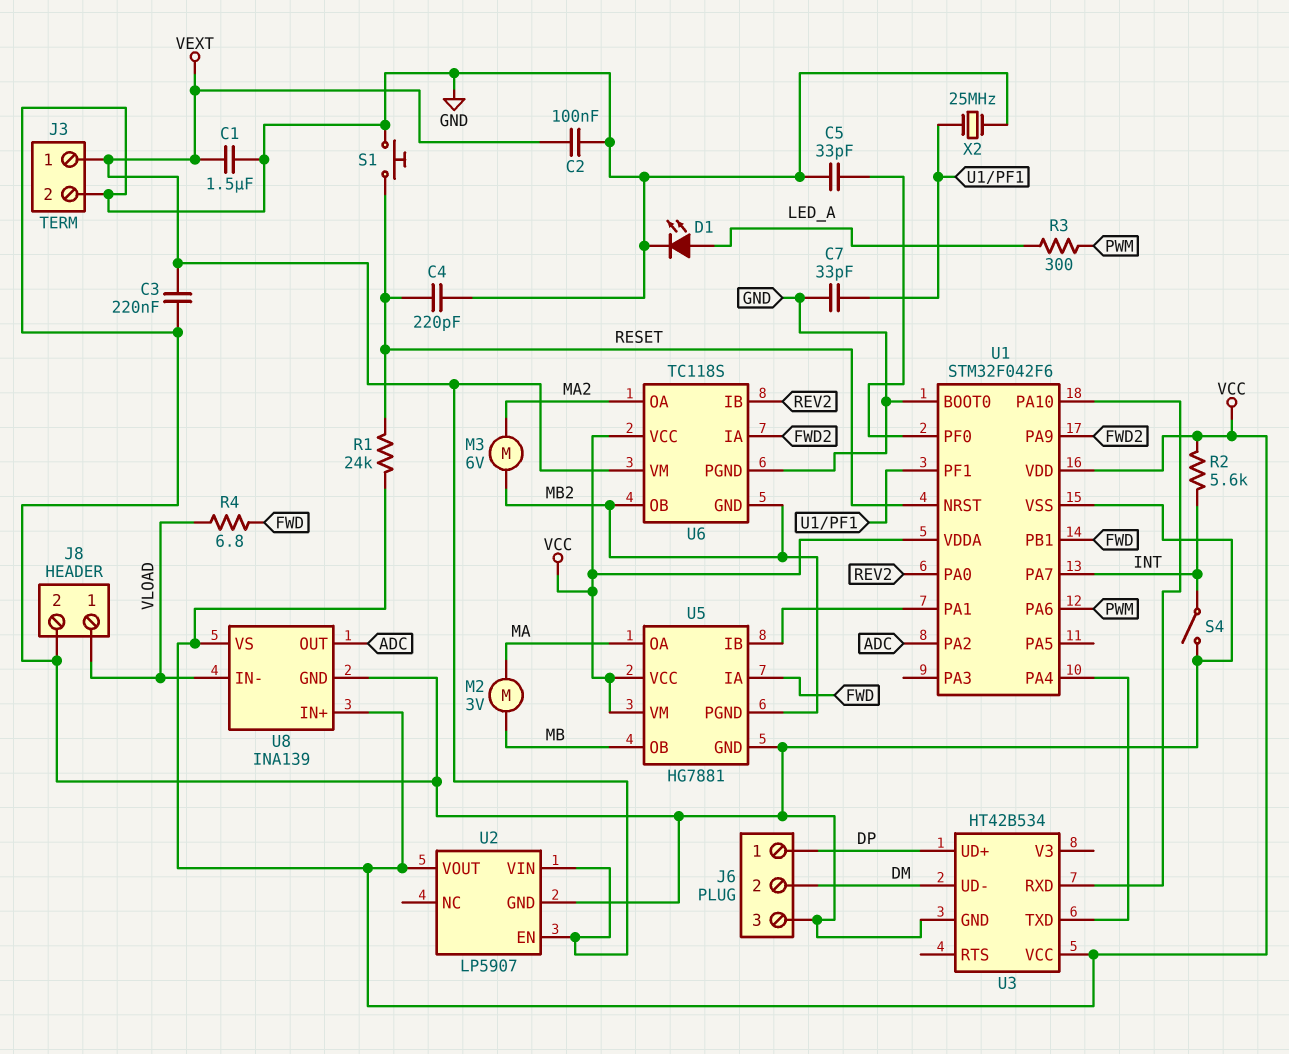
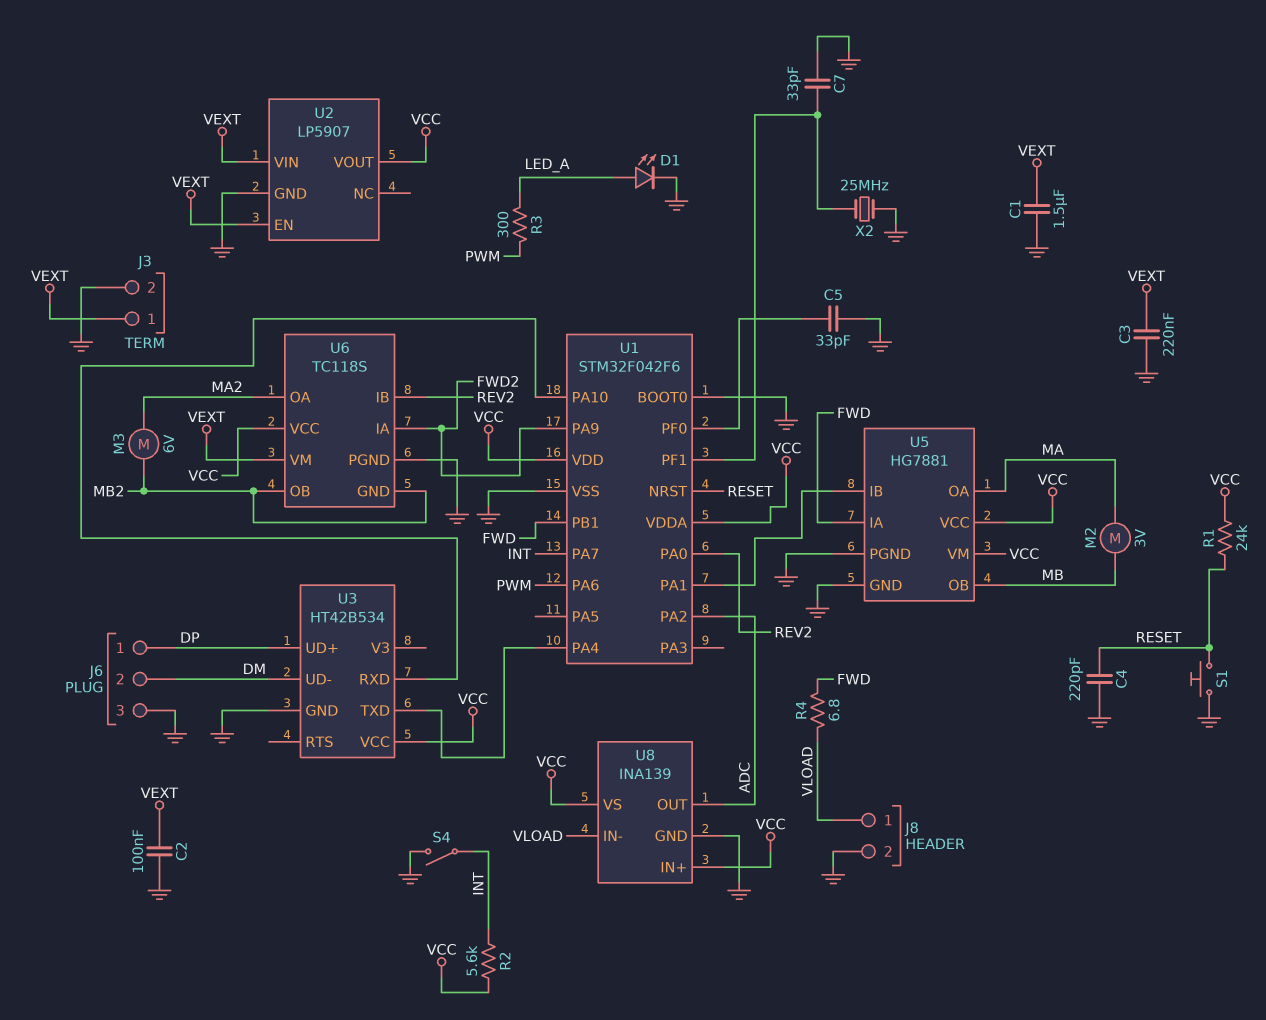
U5 pin PGND: MB2 -> GND

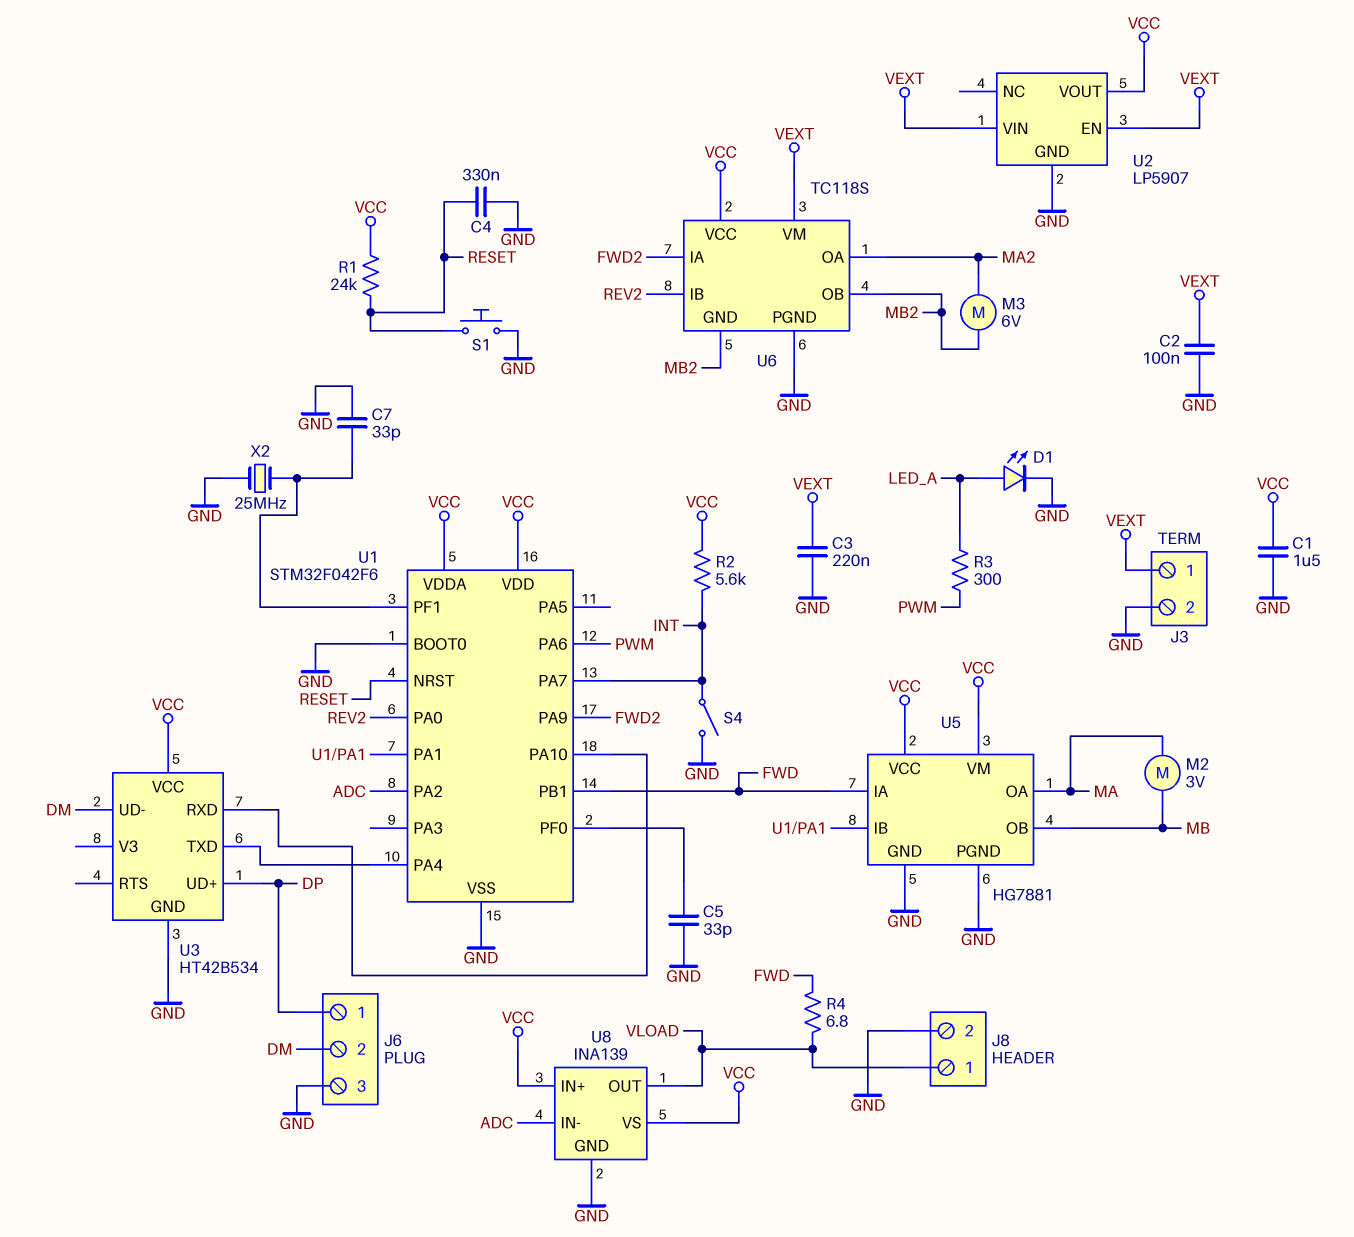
C1: 1.5uF (GND, VEXT) -> 1.5uF (GND, VCC)
C4: 220pF (GND, RESET) -> 330nF (GND, RESET)
U8 pin IN-: VLOAD -> ADC
U8 pin OUT: ADC -> VLOAD

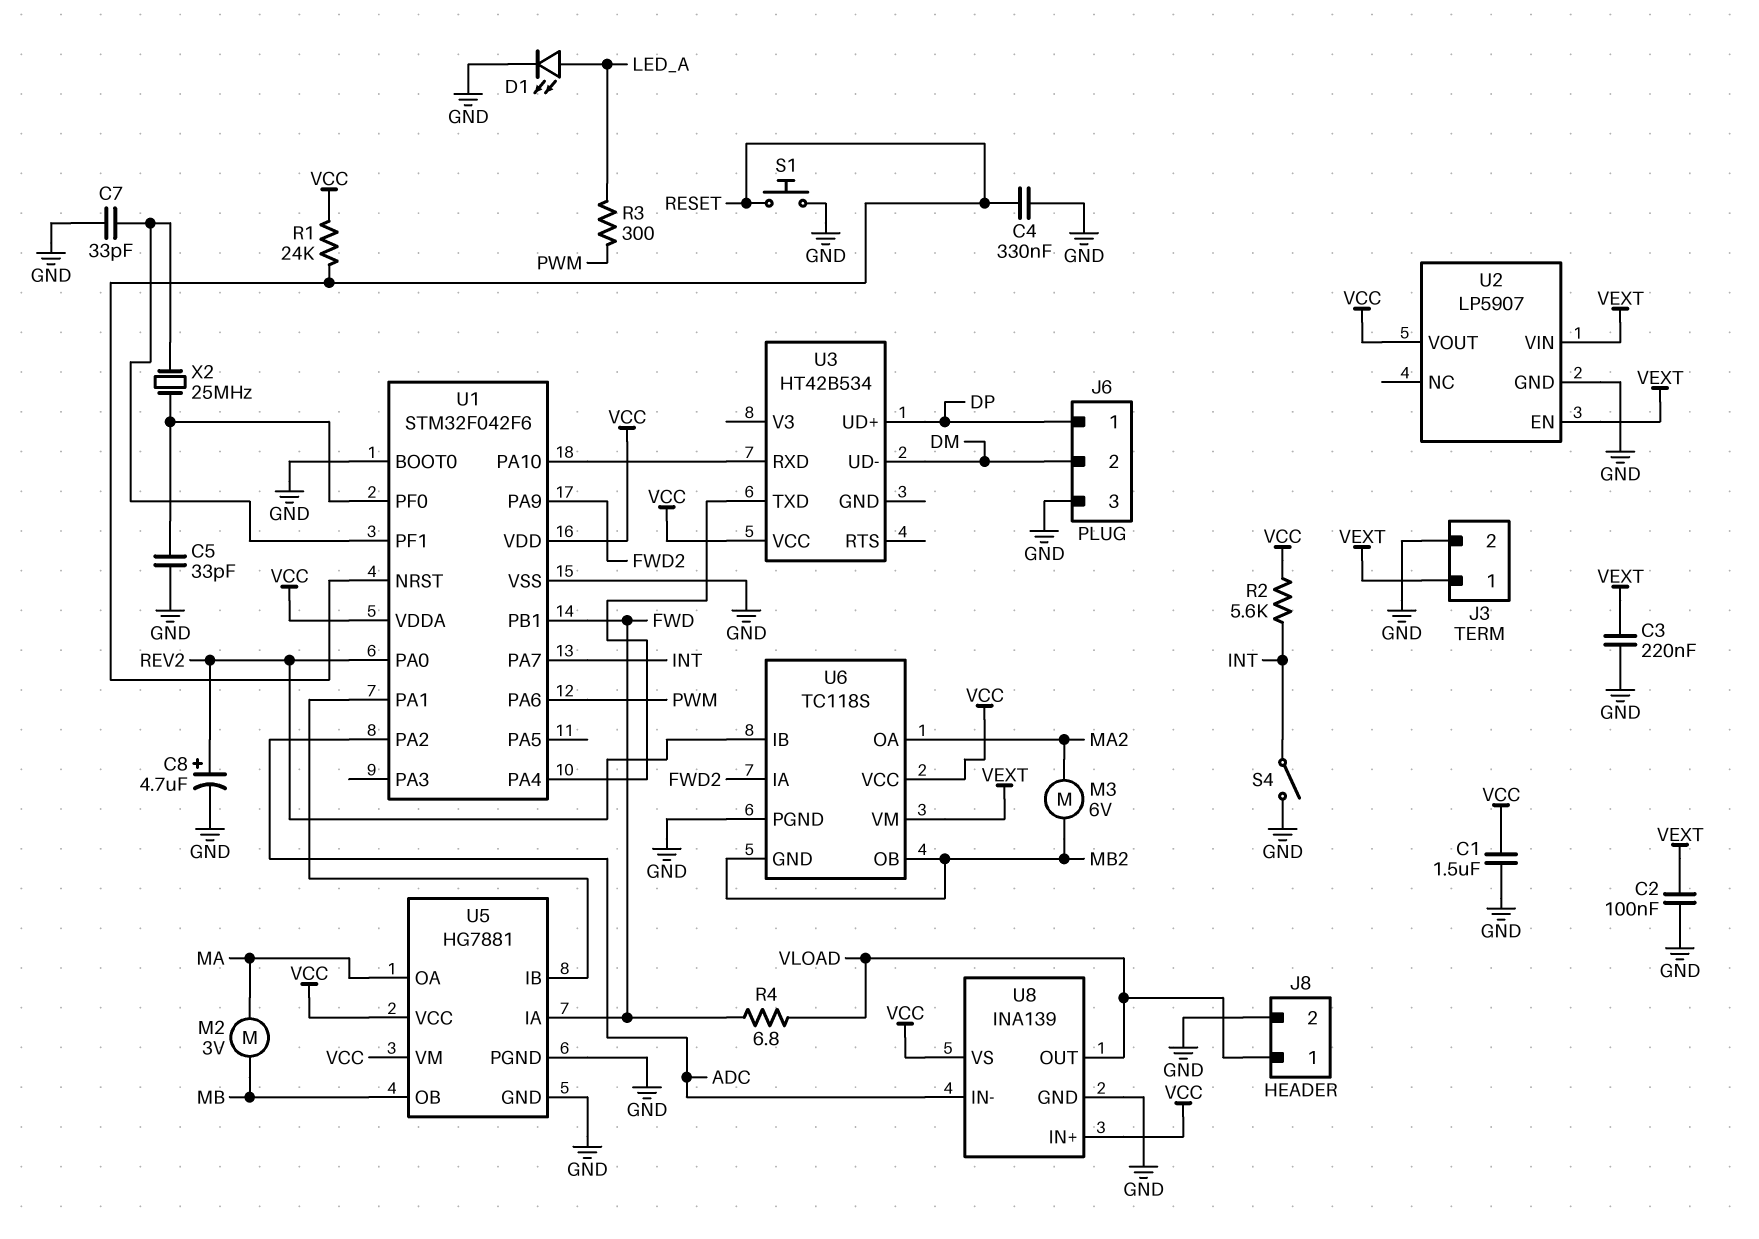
C8: none -> 4.7uF (plus REV2, minus GND)
U3 pin GND: GND -> none
X2: 25MHz (GND, U1/PF1) -> 25MHz (U1/PF0, U1/PF1)

